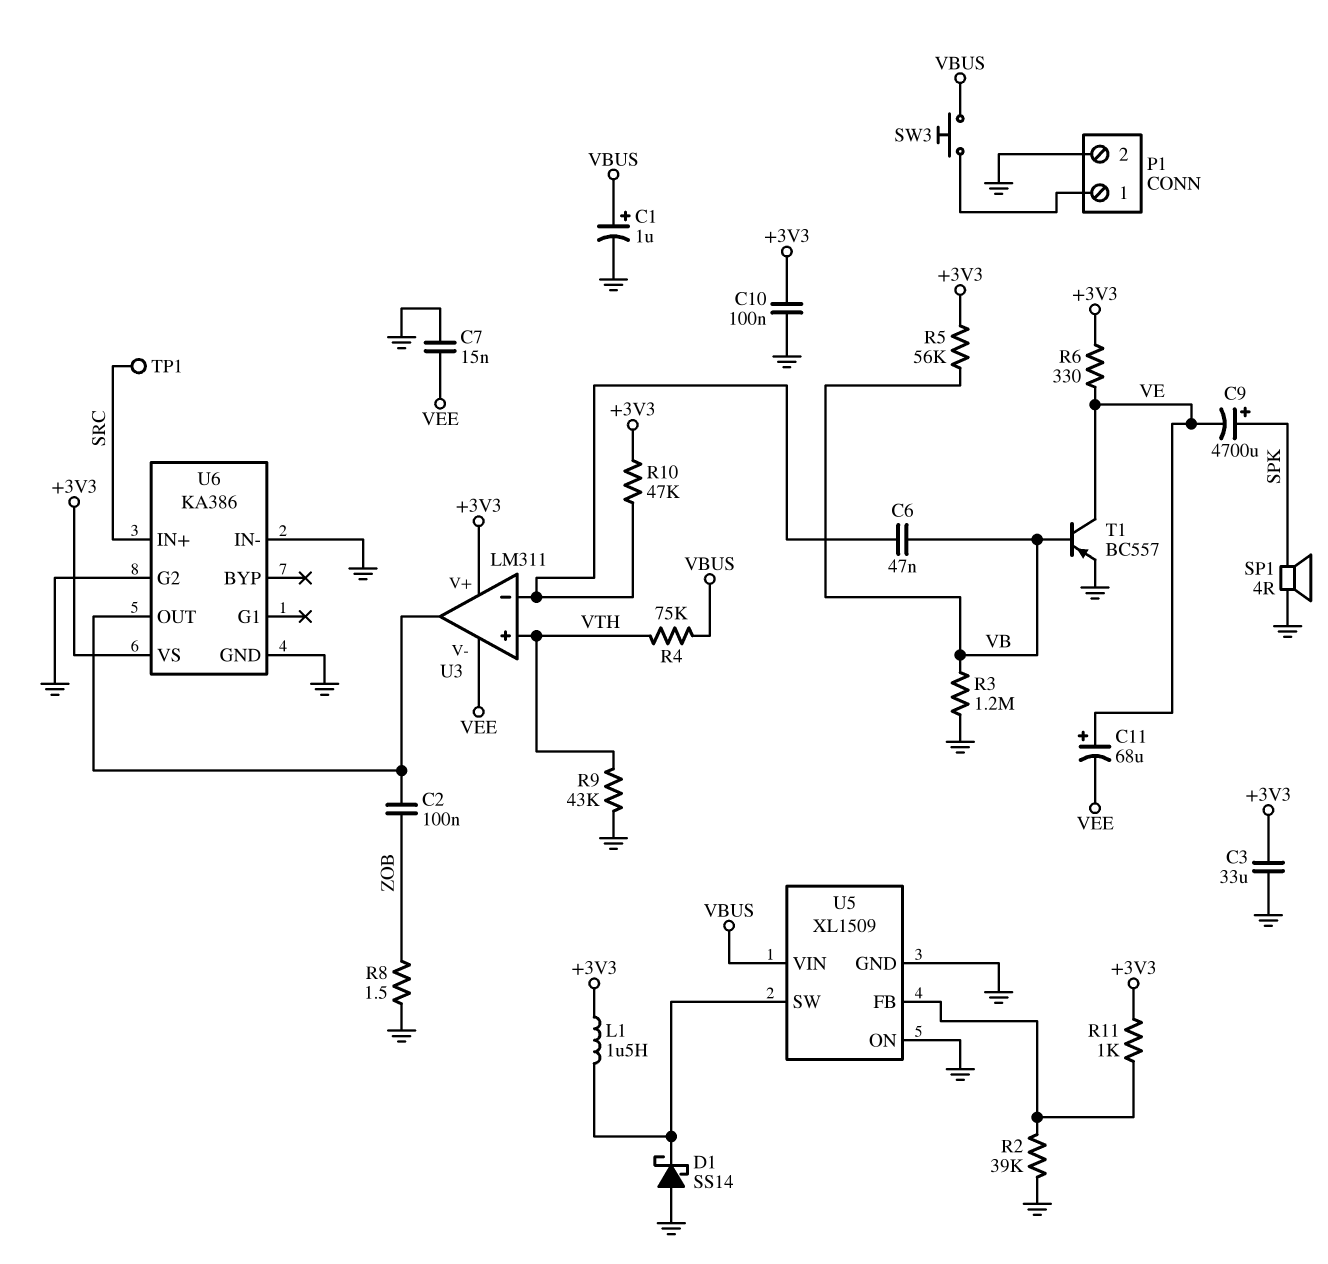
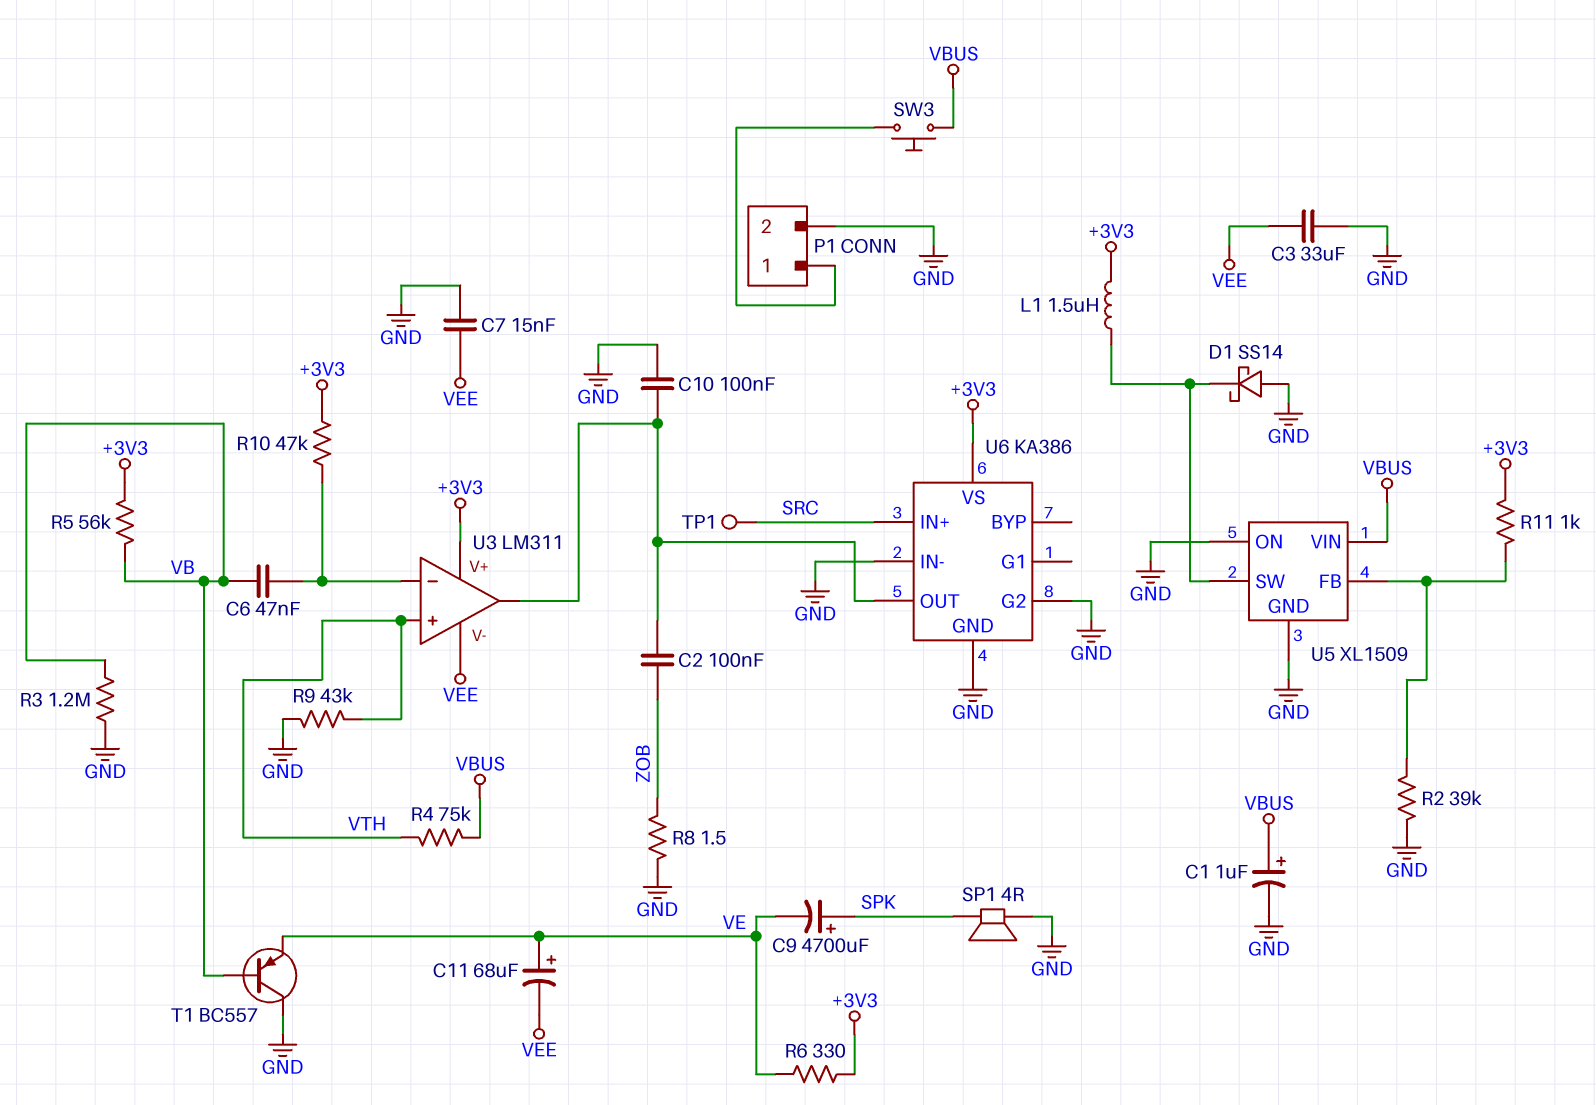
C3: 33uF (+3V3, GND) -> 33uF (GND, VEE)
C10: 100nF (+3V3, GND) -> 100nF (GND, U3/out)
T1: PNP BC557 (B VB, C VE, E GND) -> PNP BC557 (B VB, C GND, E VE)

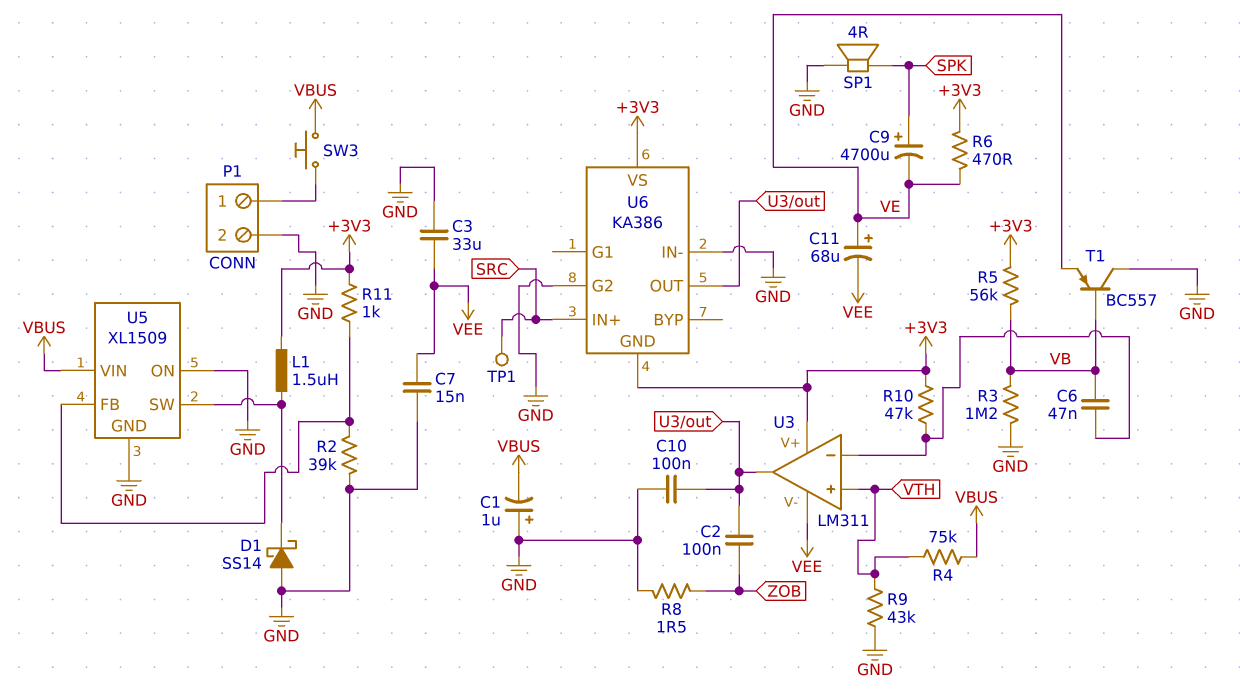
C1: 1uF (plus VBUS, minus GND) -> 1uF (plus GND, minus VBUS)
R6: 330 (+3V3, VE) -> 470 (+3V3, VE)
U6 pin GND: GND -> +3V3

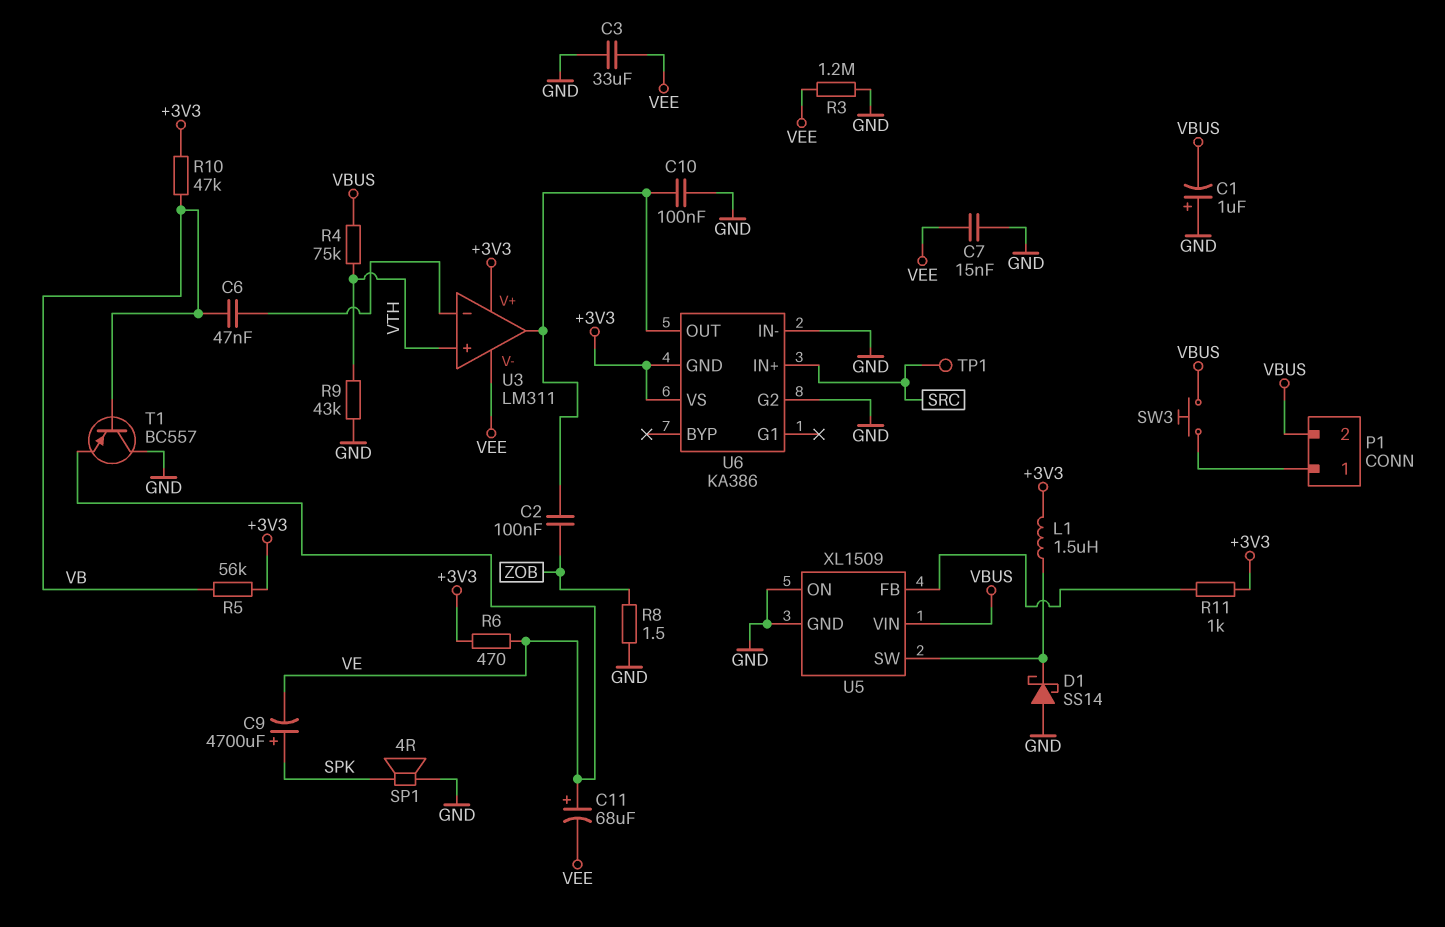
P1 pin 2: GND -> VBUS
R2: 39k (GND, U5/FB) -> none
R3: 1.2M (GND, VB) -> 1.2M (GND, VEE)
R10: 47k (+3V3, U3/in-) -> 47k (+3V3, VB)

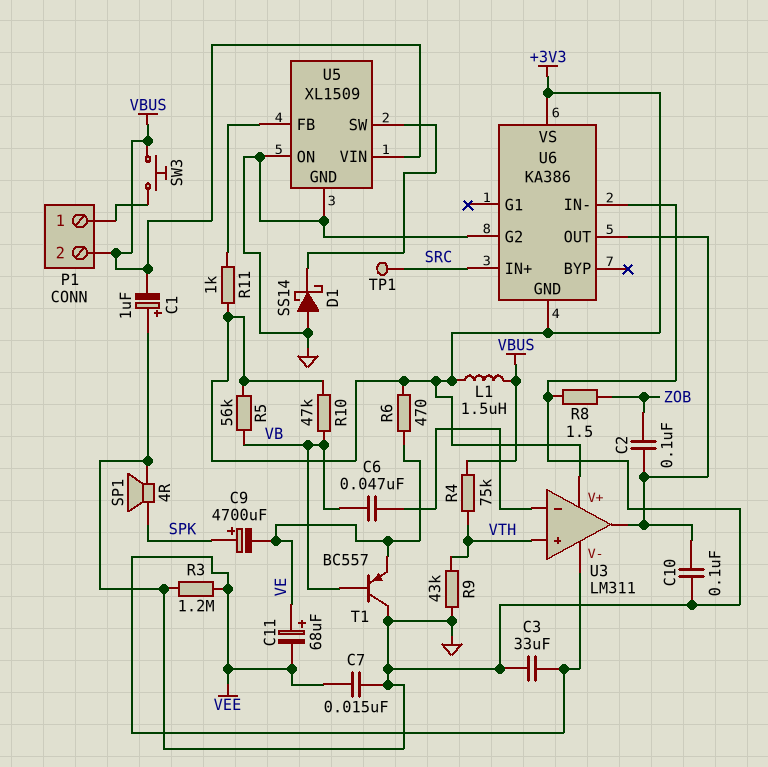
L1: 1.5uH (+3V3, U5/SW) -> 1.5uH (+3V3, VBUS)

